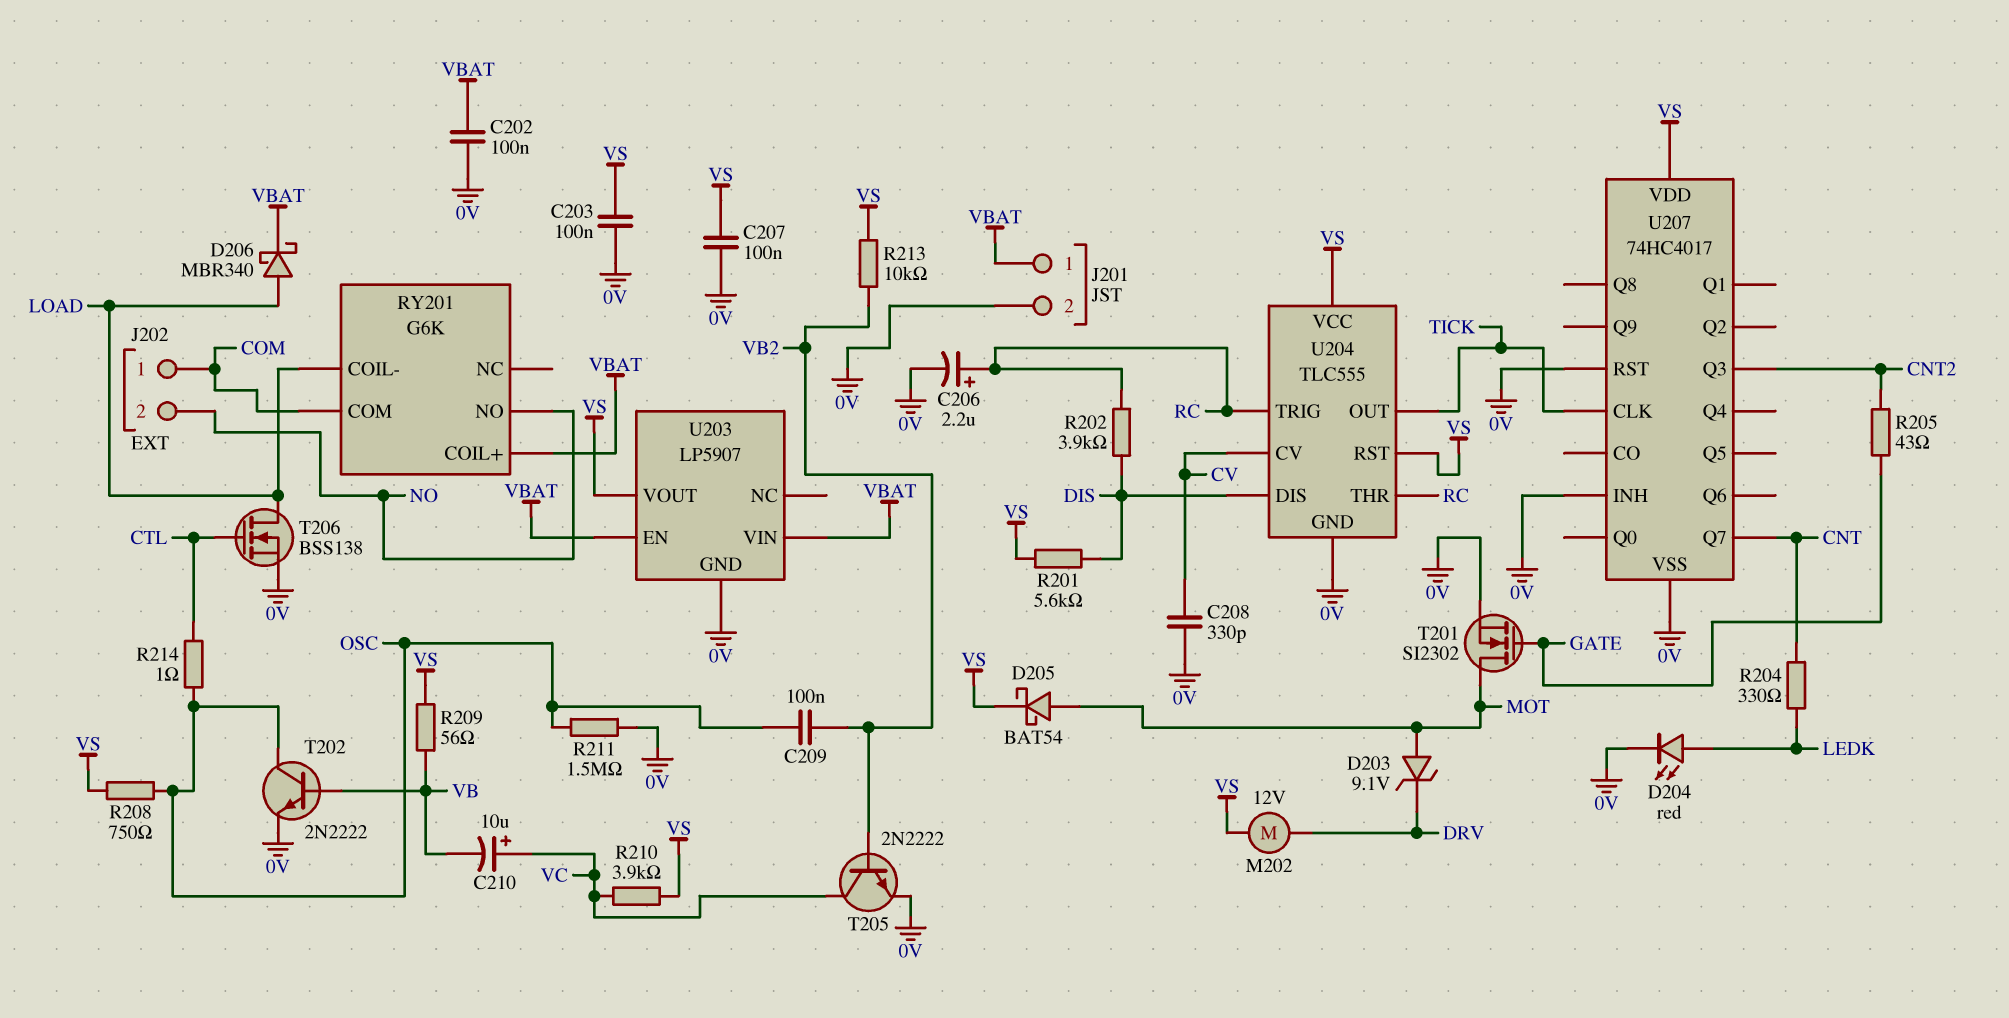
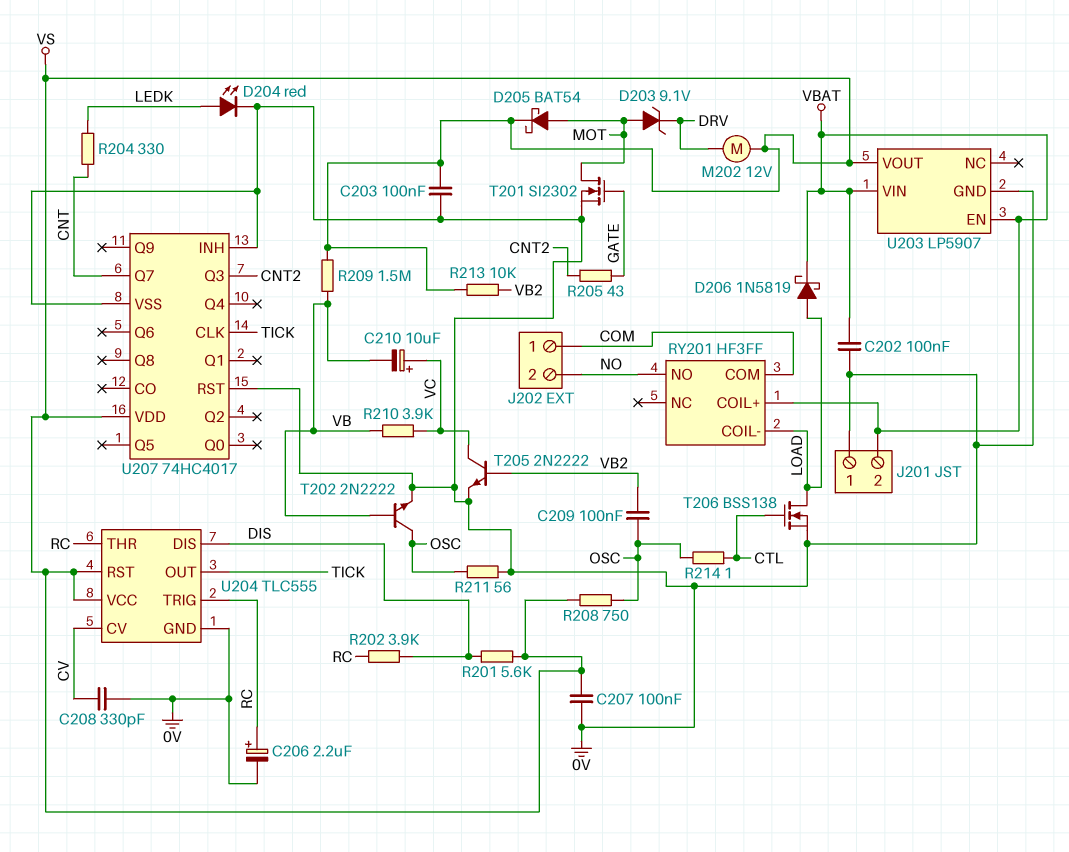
D206: schottky MBR340 (A LOAD, K VBAT) -> schottky 1N5819 (A LOAD, K VBAT)
J201 pin 1: VBAT -> 0V
J201 pin 2: 0V -> VBAT
R209: 56 (VB, VS) -> 1.5M (VB, VS)
R210: 3.9k (VC, VS) -> 3.9k (VB, VC)
R211: 1.5M (0V, OSC) -> 56 (0V, OSC)
RY201: G6K -> HF3FF

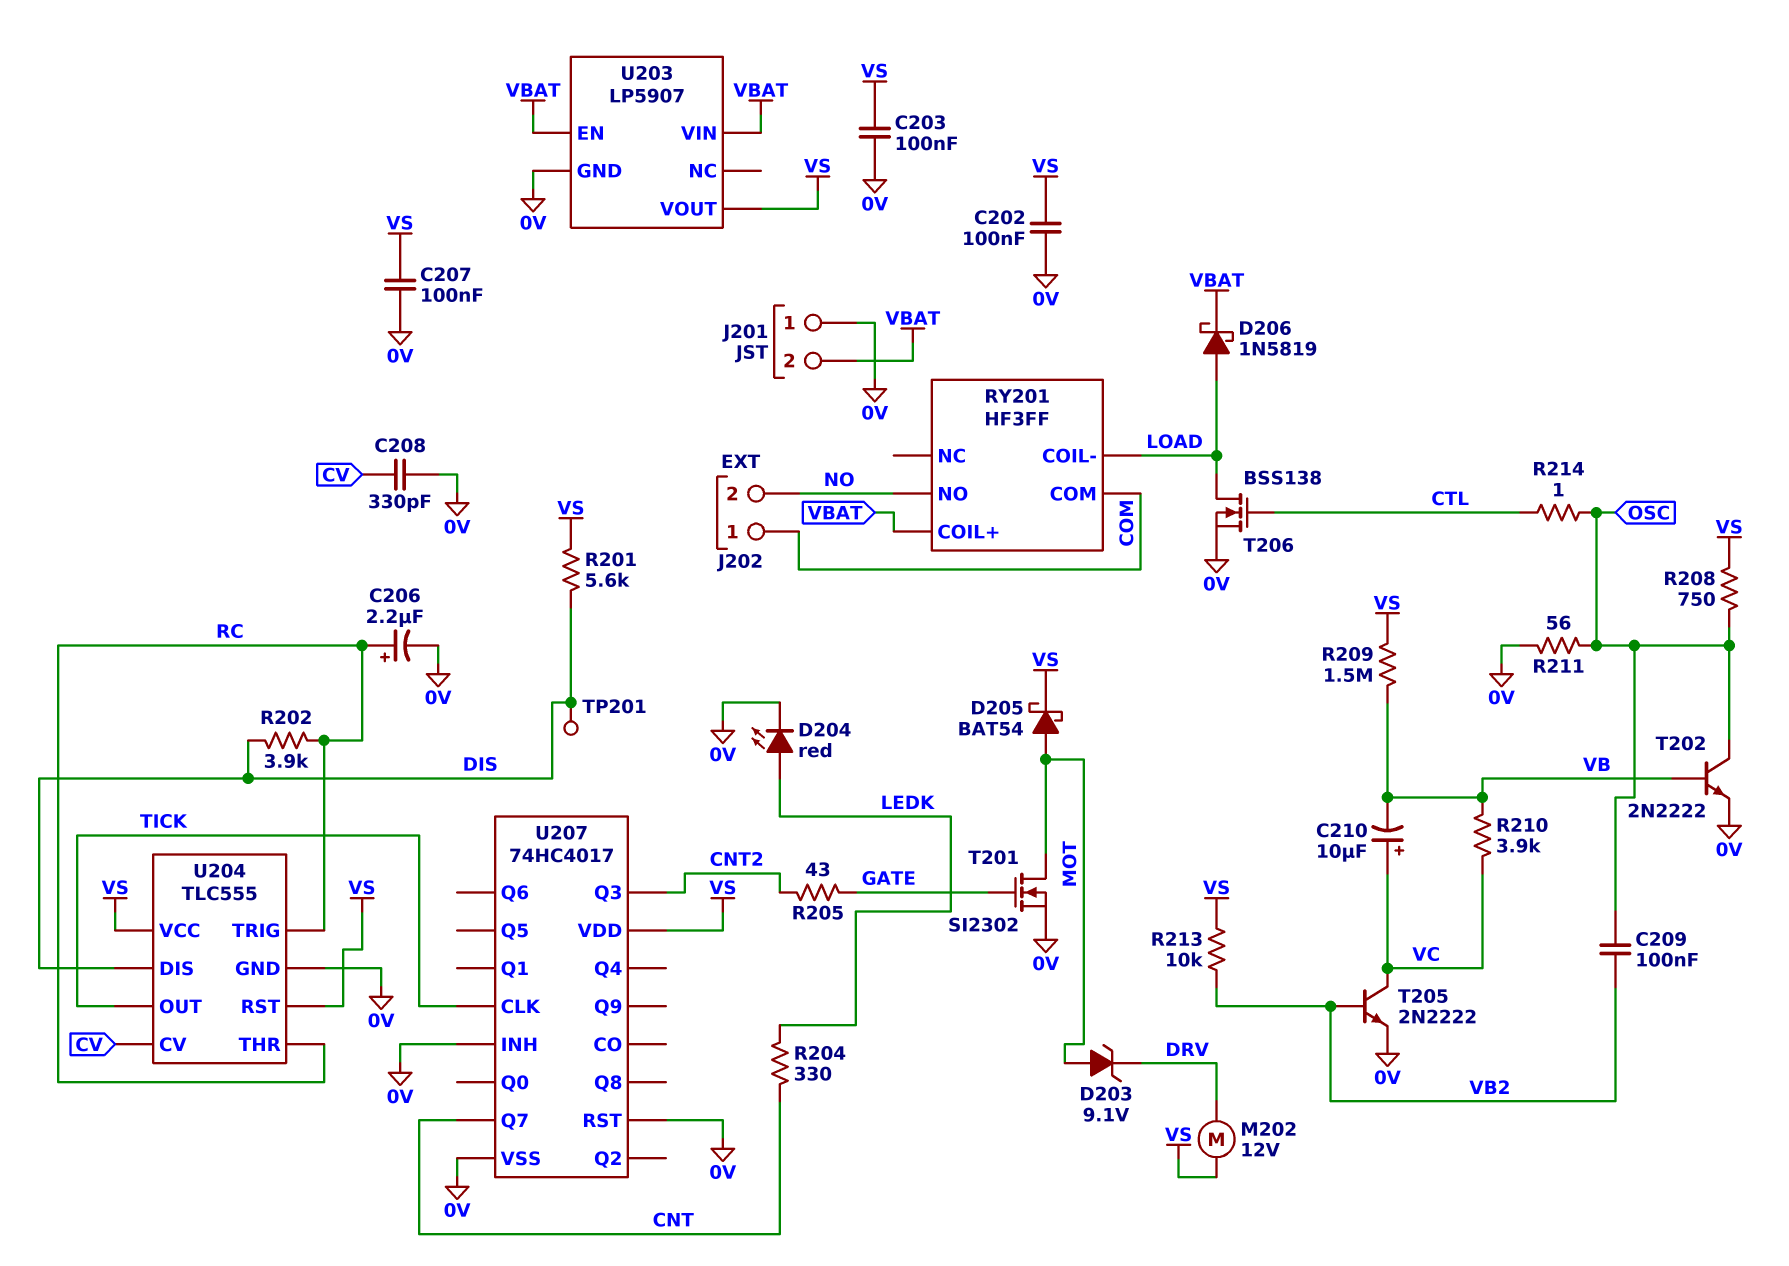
C202: 100nF (0V, VBAT) -> 100nF (0V, VS)
TP201: none -> test point (DIS)

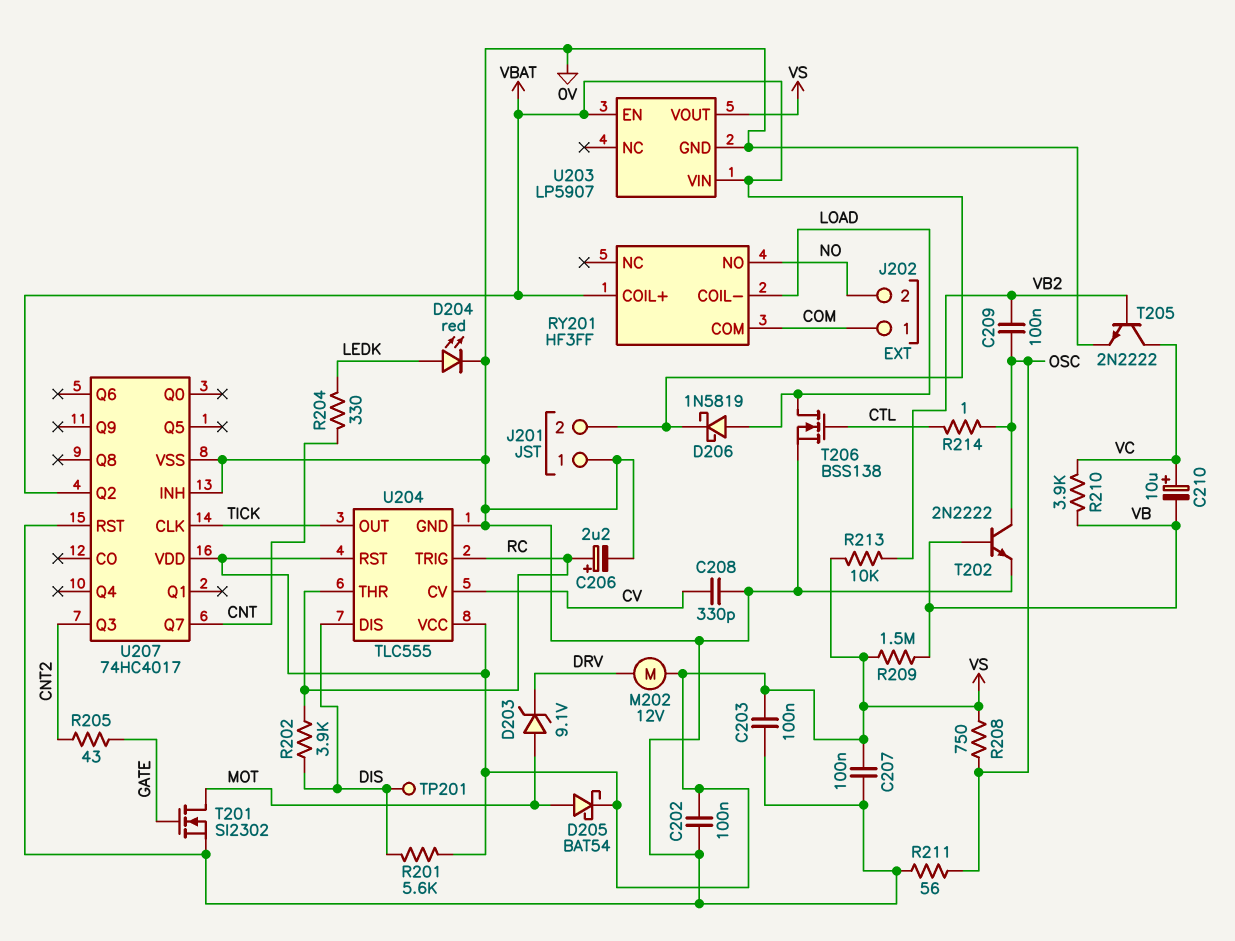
U207 pin Q2: none -> VBAT

